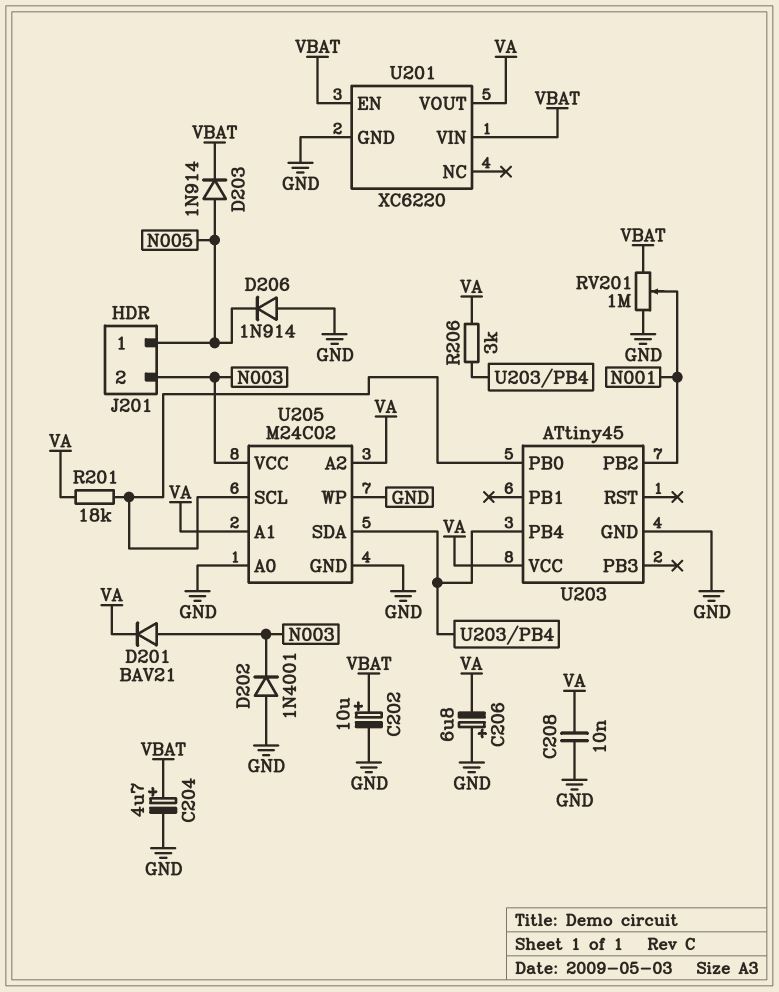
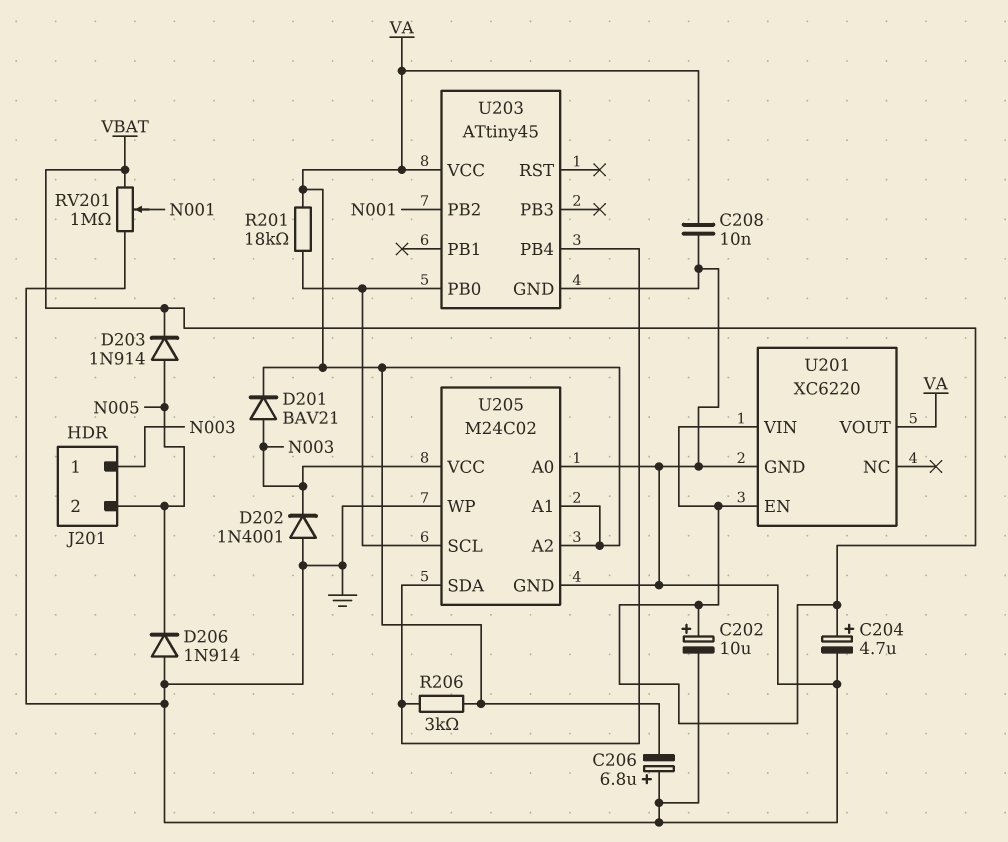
J201 pin 1: N005 -> N003
J201 pin 2: N003 -> N005

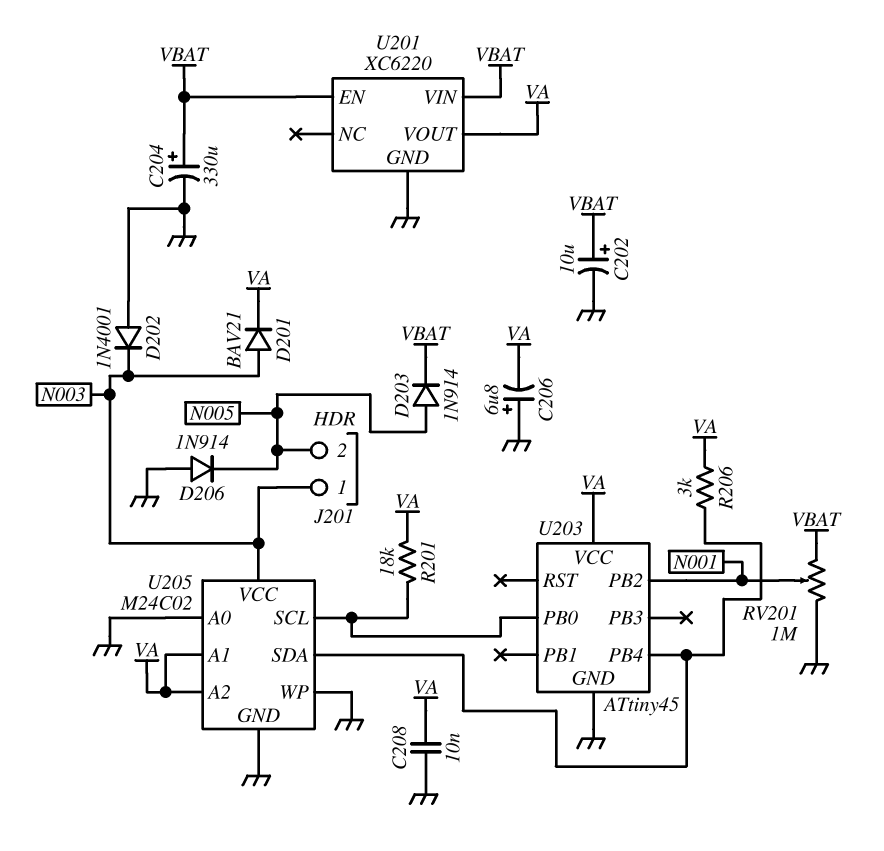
C204: 4.7uF (plus VBAT, minus GND) -> 330uF (plus VBAT, minus GND)

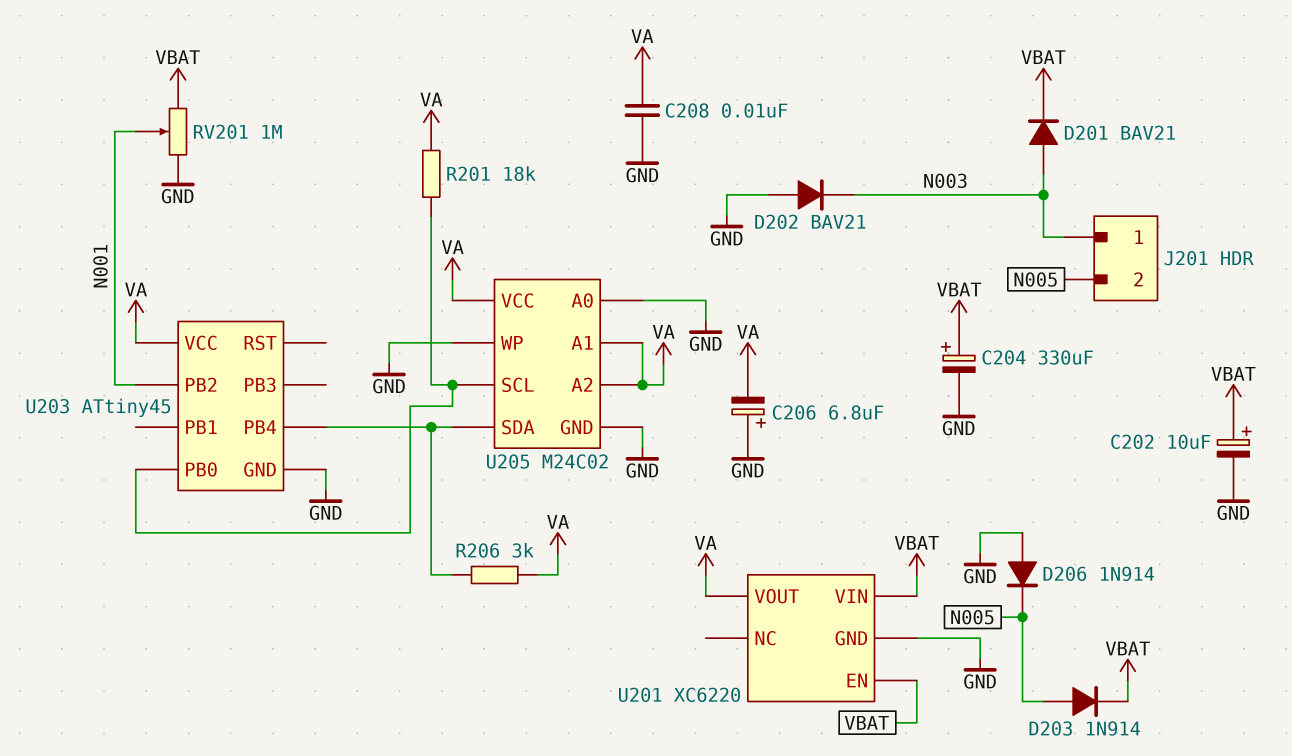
D201: diode BAV21 (A N003, K VA) -> diode BAV21 (A N003, K VBAT)
D202: diode 1N4001 (A GND, K N003) -> diode BAV21 (A GND, K N003)
U205 pin VCC: N003 -> VA

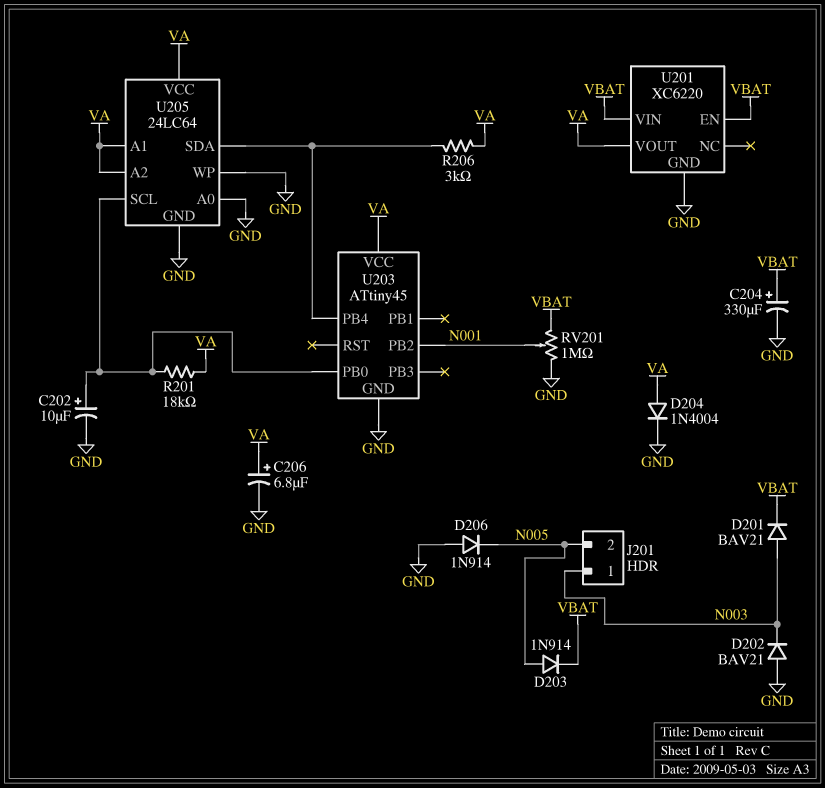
C202: 10uF (plus VBAT, minus GND) -> 10uF (plus U203/PB0, minus GND)
C206: 6.8uF (plus GND, minus VA) -> 6.8uF (plus VA, minus GND)
C208: 10nF (GND, VA) -> none
D204: none -> diode 1N4004 (A VA, K GND)
U205: M24C02 -> 24LC64

